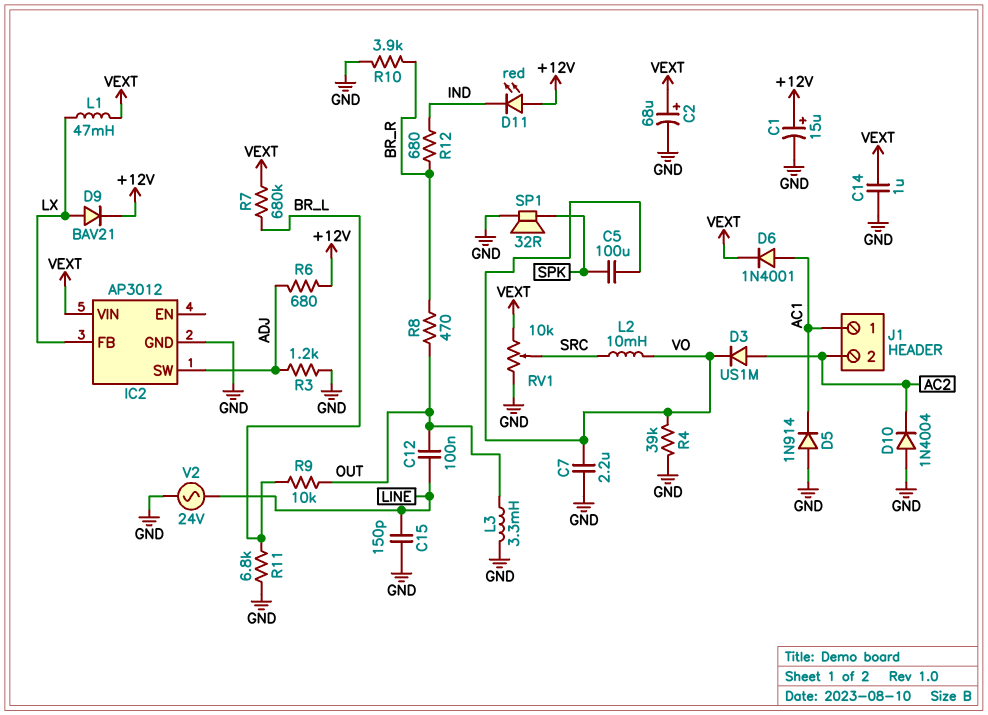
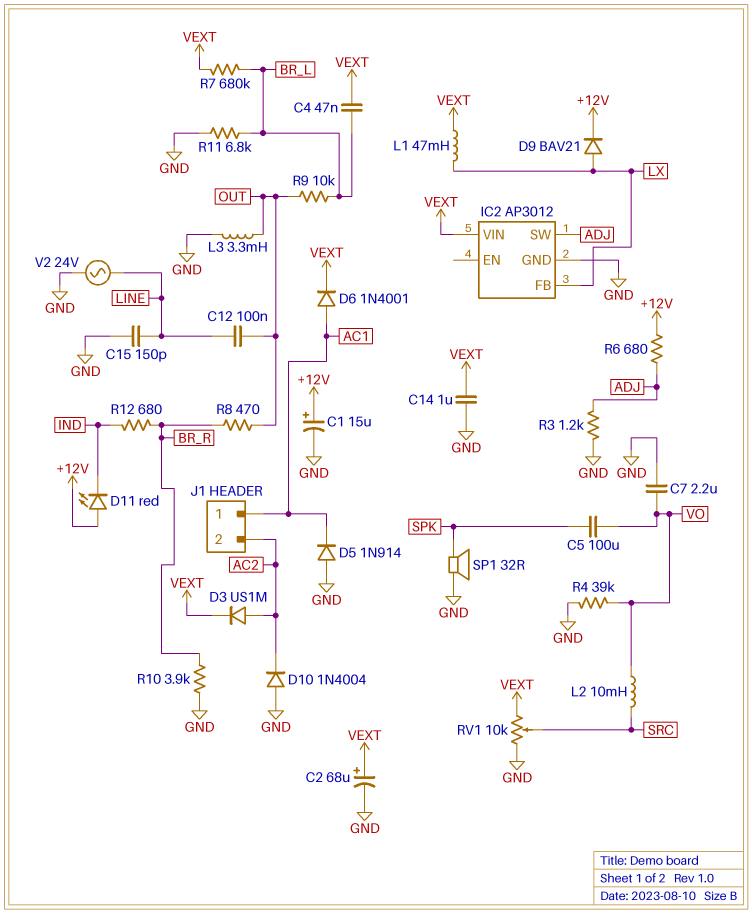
C4: none -> 47nF (BR_L, VEXT)
D3: diode US1M (A AC2, K VO) -> diode US1M (A AC2, K VEXT)

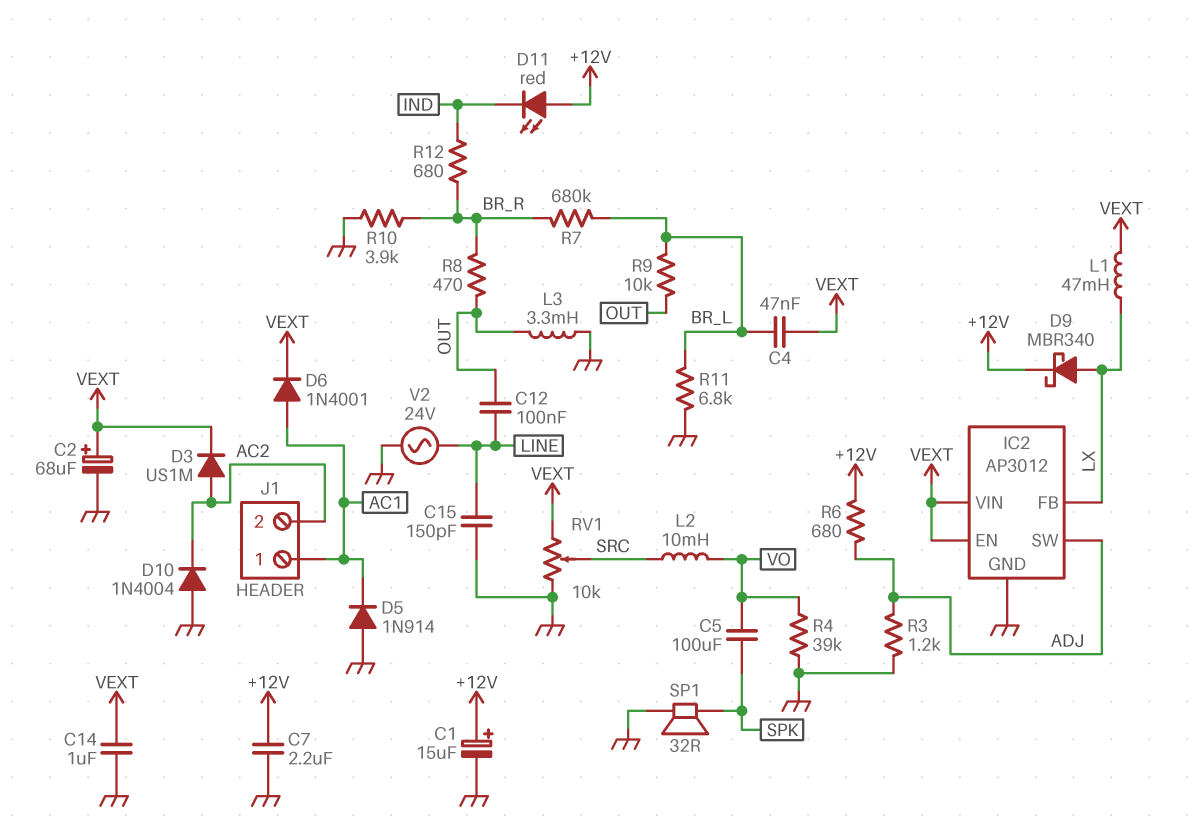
C7: 2.2uF (GND, VO) -> 2.2uF (+12V, GND)
D9: diode BAV21 (A LX, K +12V) -> schottky MBR340 (A LX, K +12V)
IC2 pin EN: none -> VEXT
R7: 680k (BR_L, VEXT) -> 680k (BR_L, BR_R)

